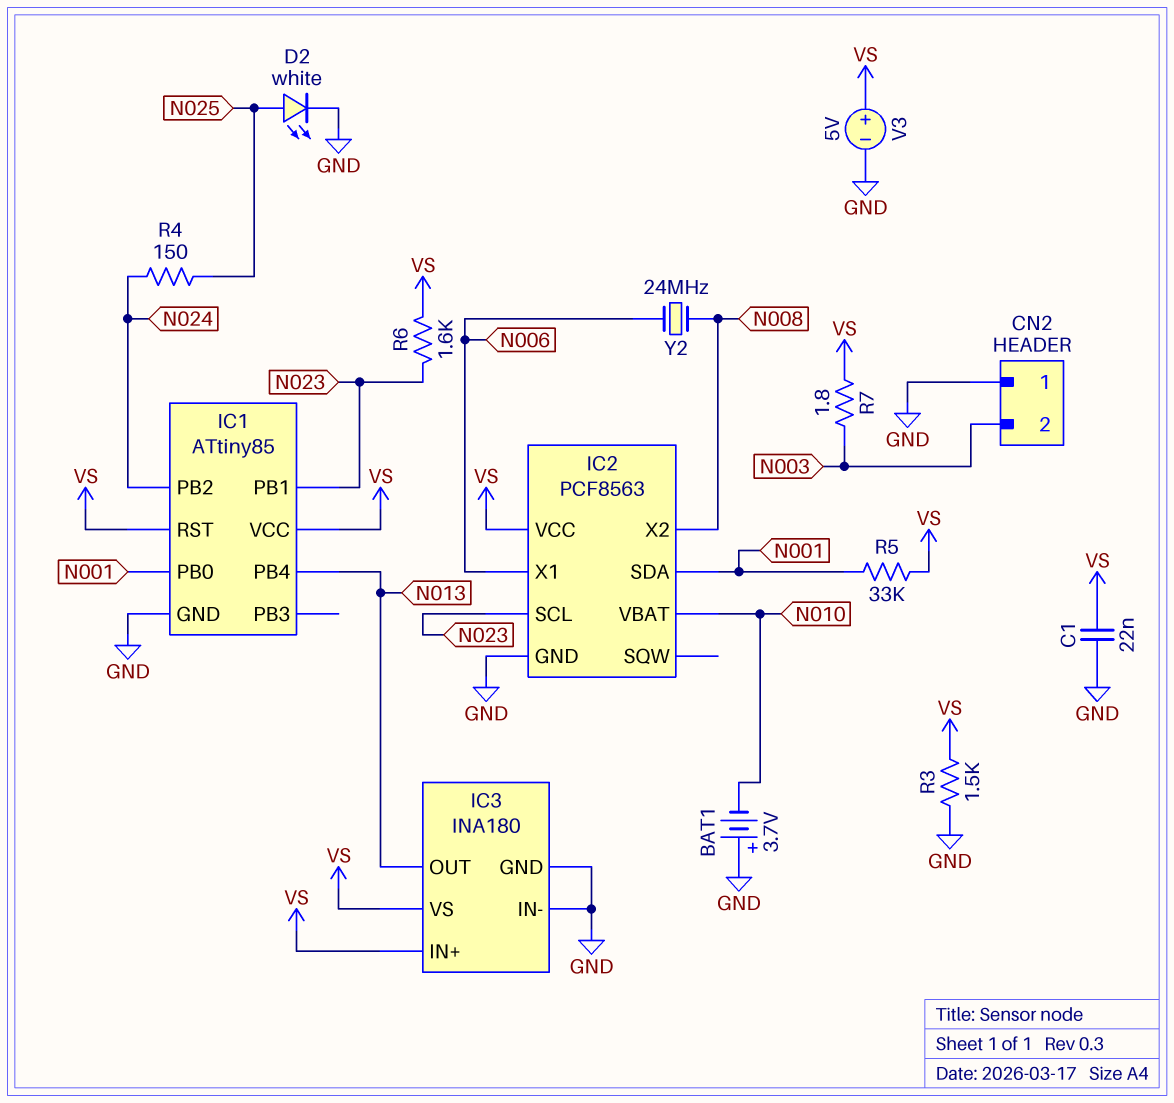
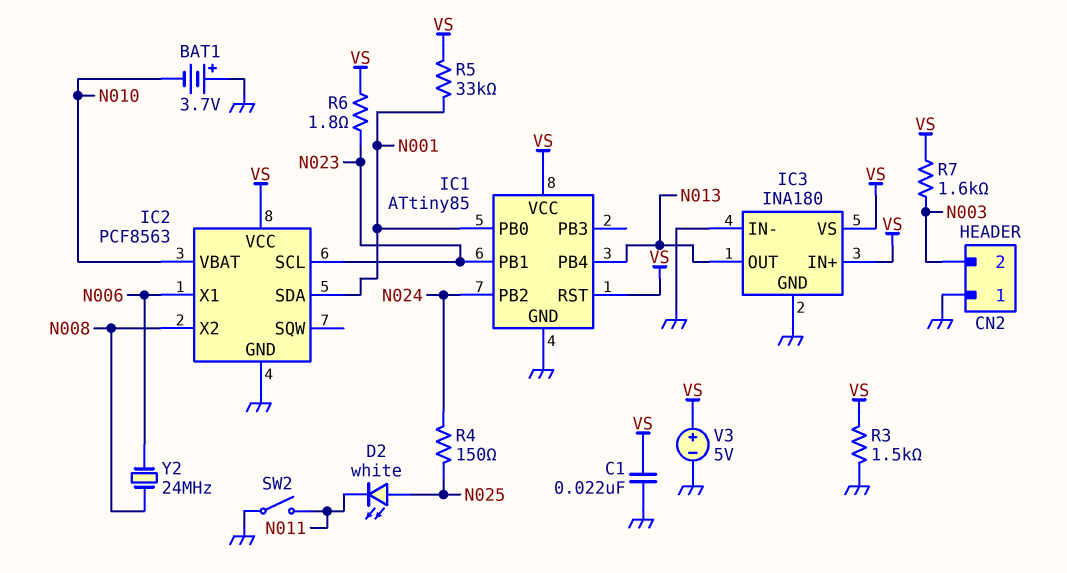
D2: LED white (A N025, K GND) -> LED white (A N025, K N011)
R6: 1.6k (N023, VS) -> 1.8 (N023, VS)
R7: 1.8 (N003, VS) -> 1.6k (N003, VS)
SW2: none -> switch (GND, N011)

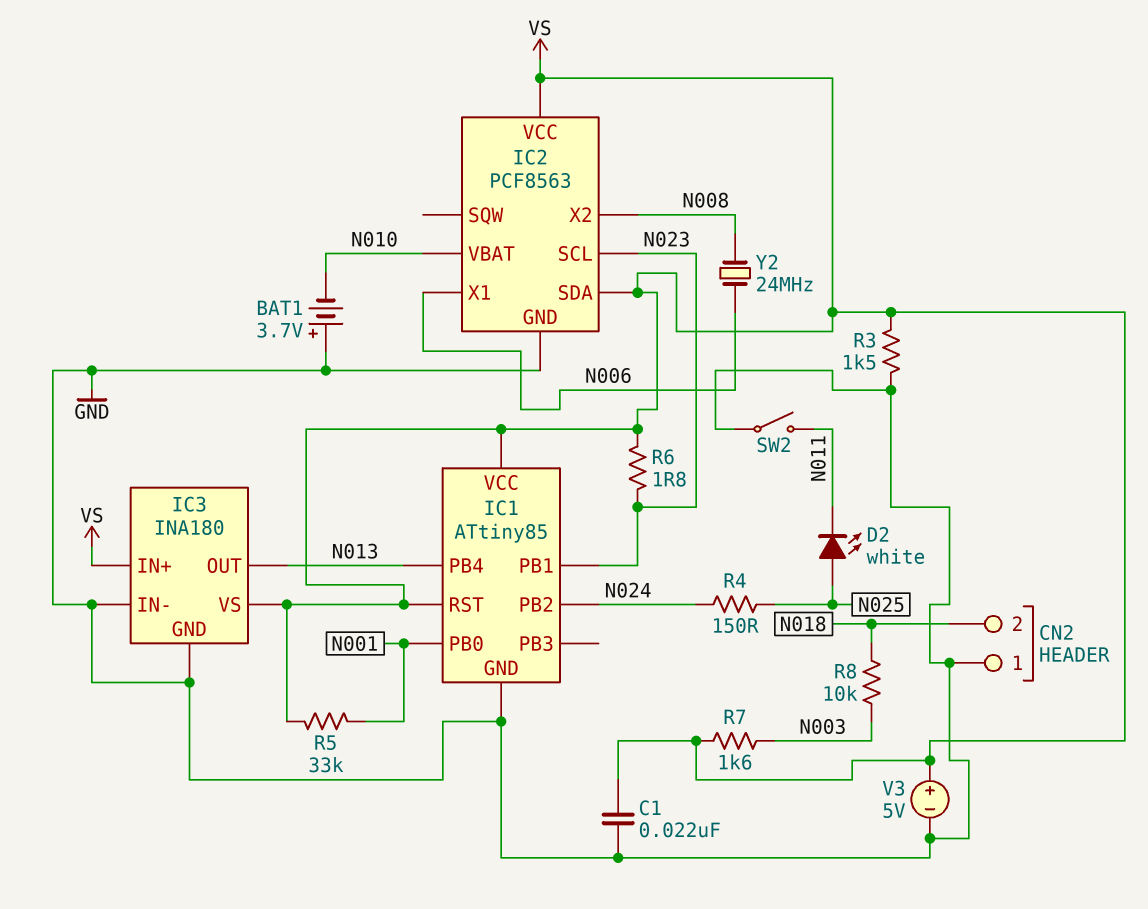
CN2 pin 2: N003 -> N018
IC2 pin SDA: N001 -> VS
R8: none -> 10k (N003, N018)

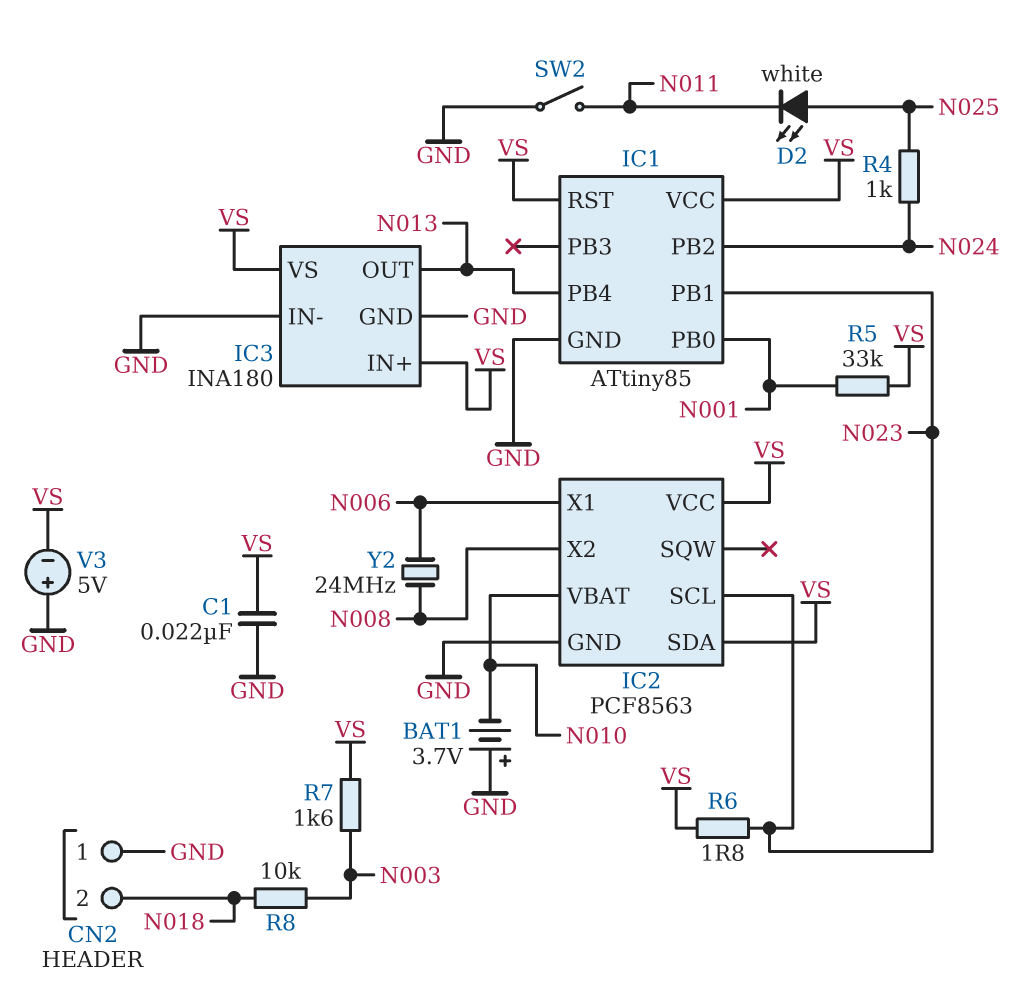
R3: 1.5k (GND, VS) -> none
R4: 150 (N024, N025) -> 1k (N024, N025)
V3: 5V (plus VS, minus GND) -> 5V (plus GND, minus VS)

